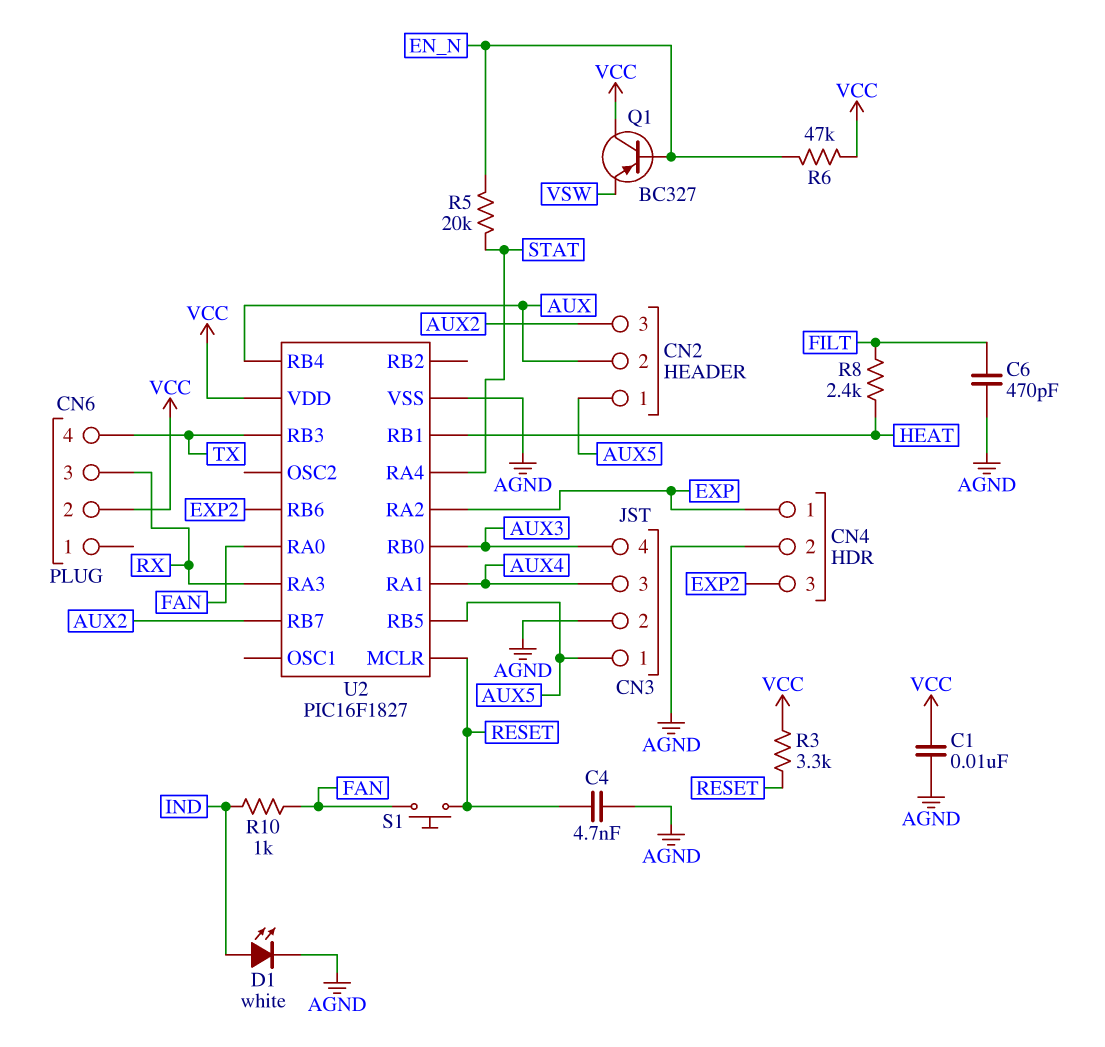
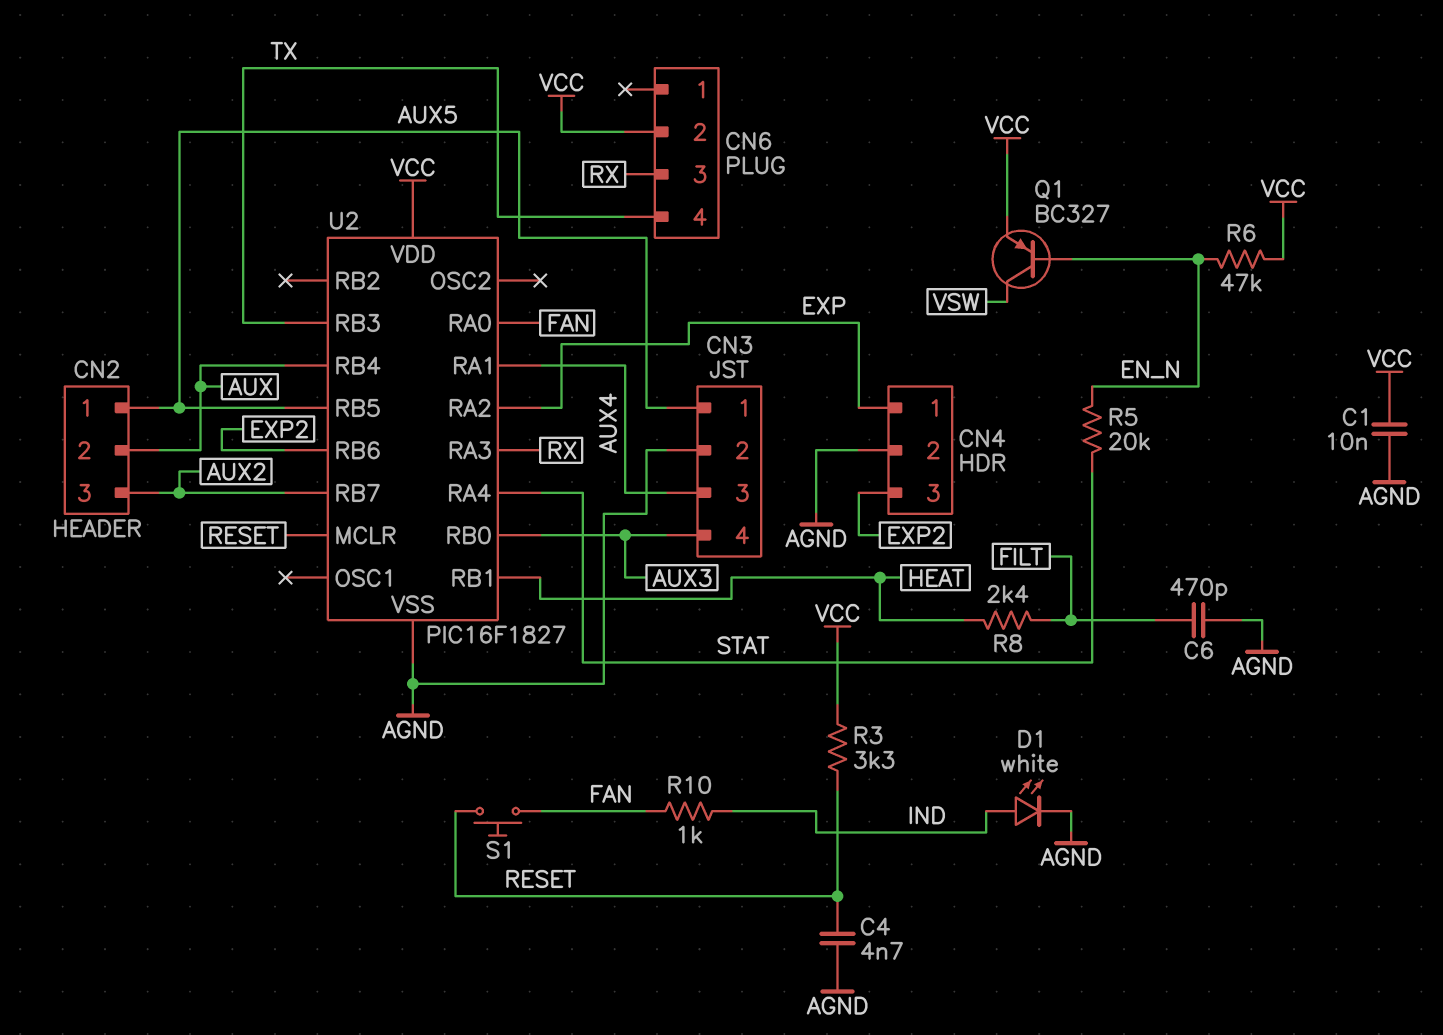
Q1: PNP BC327 (B EN_N, C VCC, E VSW) -> PNP BC327 (B EN_N, C VSW, E VCC)

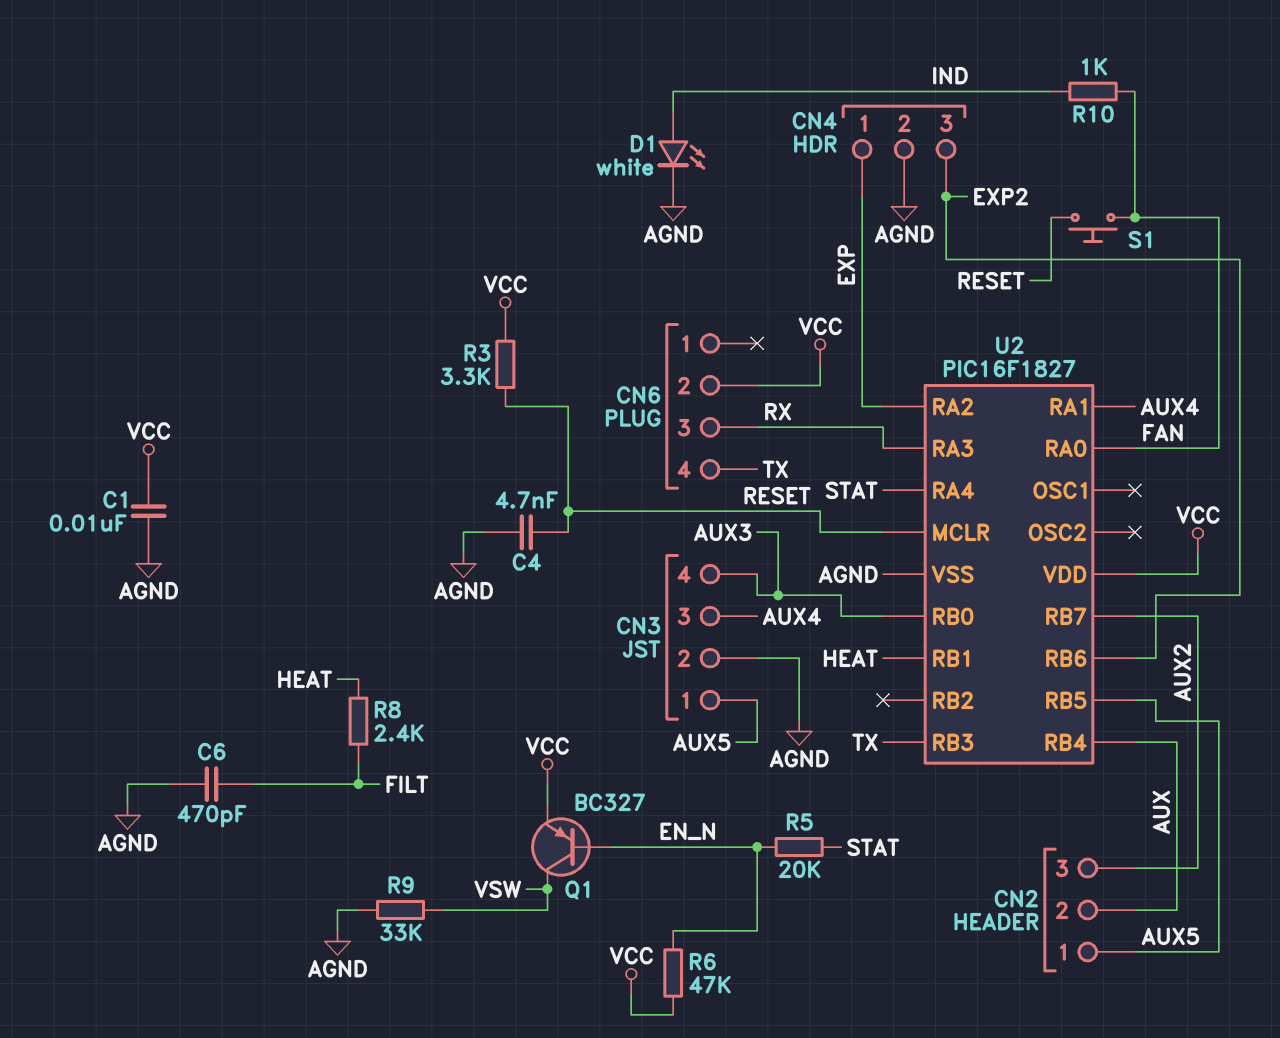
R9: none -> 33k (AGND, VSW)

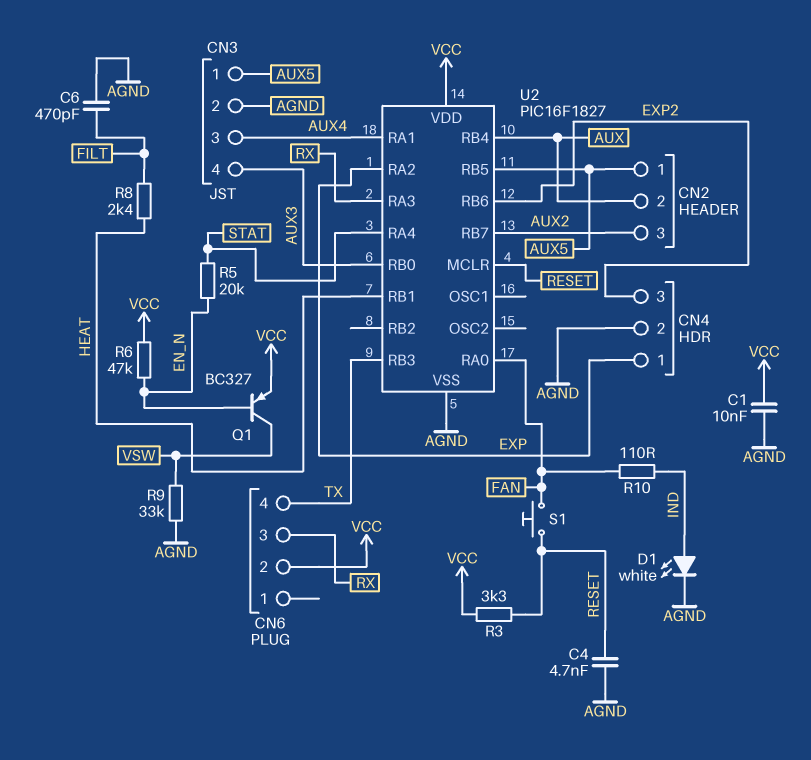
R10: 1k (FAN, IND) -> 110 (FAN, IND)

